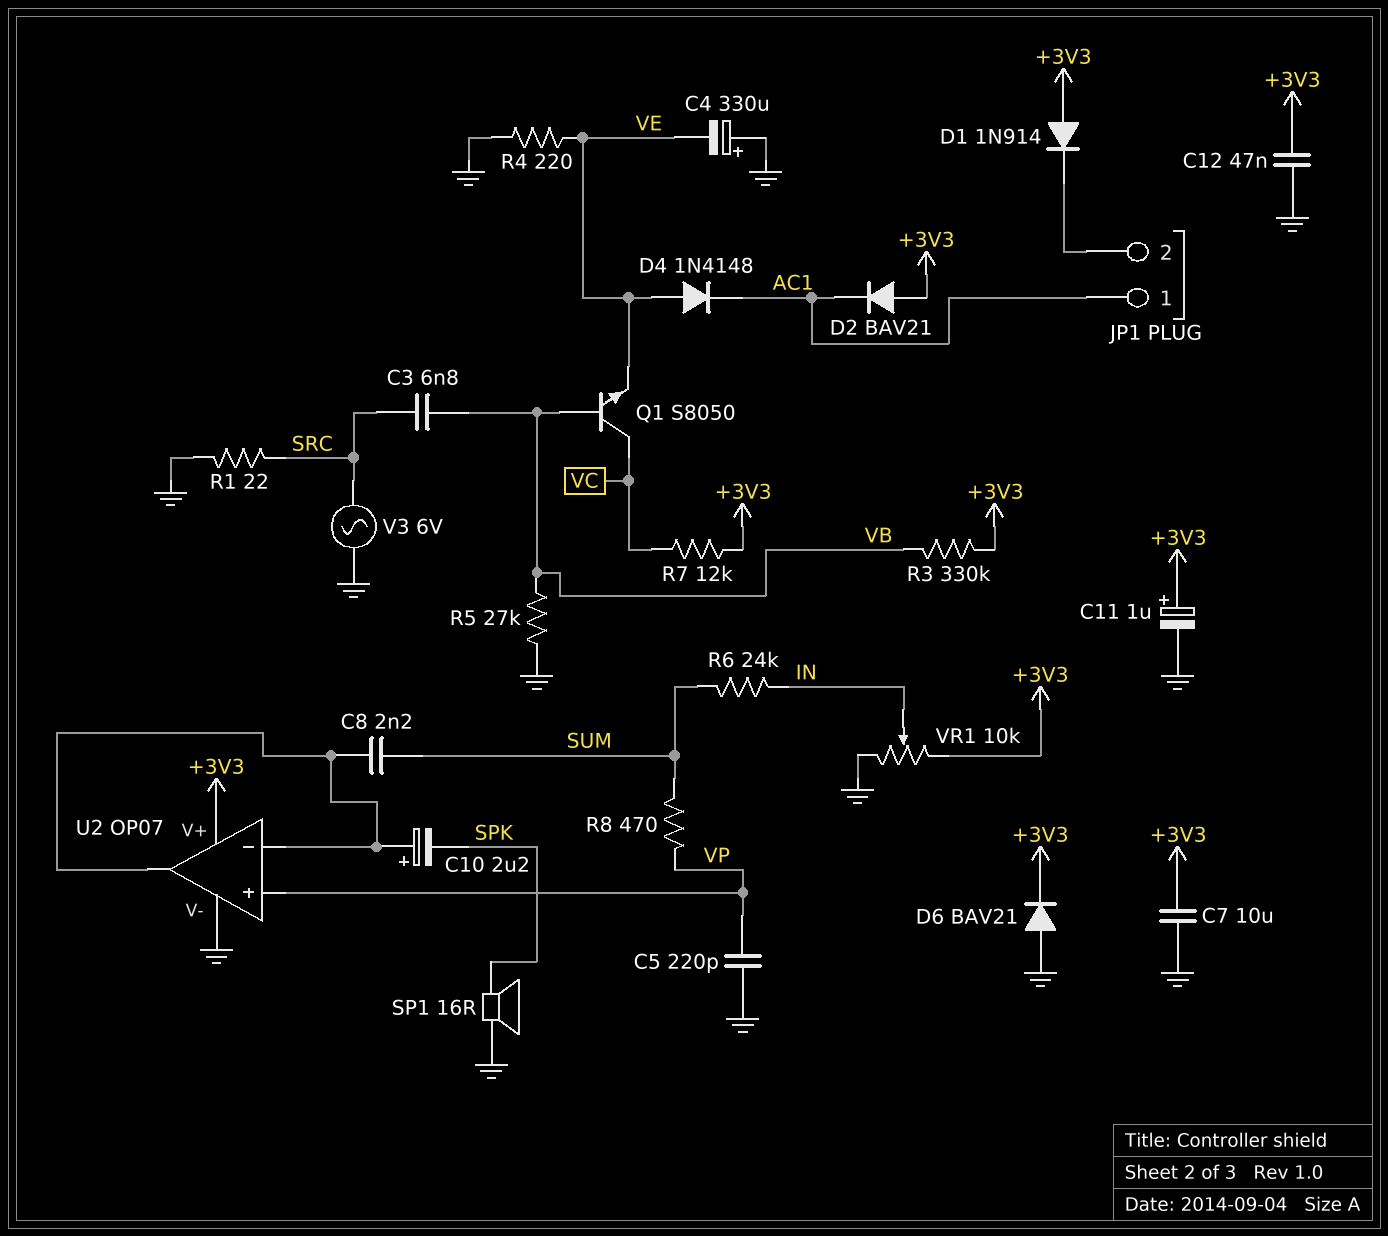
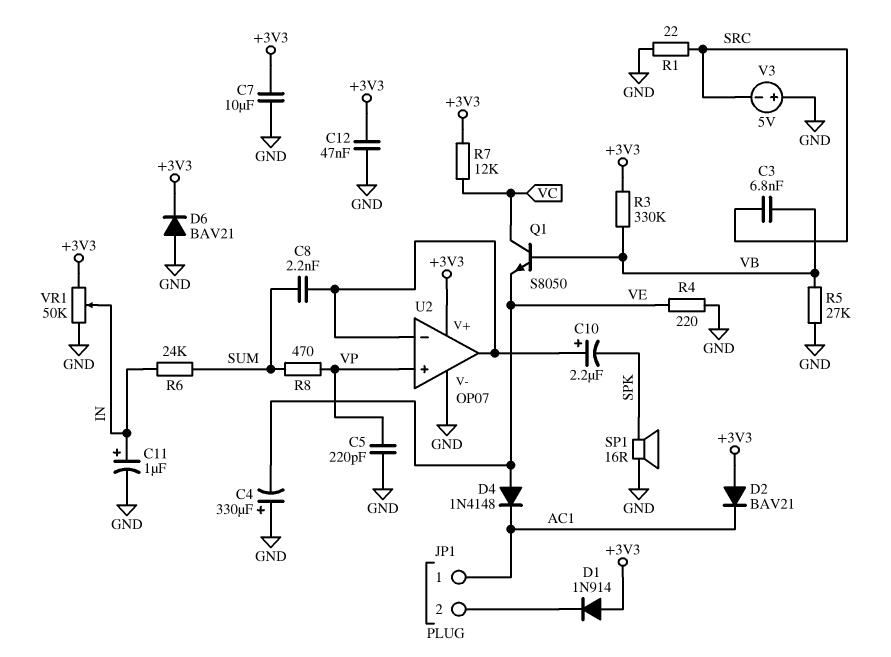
C11: 1uF (plus +3V3, minus GND) -> 1uF (plus IN, minus GND)
V3: AC 6V (GND, SRC) -> 5V (plus GND, minus SRC)
VR1: 10k (+3V3, GND, wiper IN) -> 50k (+3V3, GND, wiper IN)

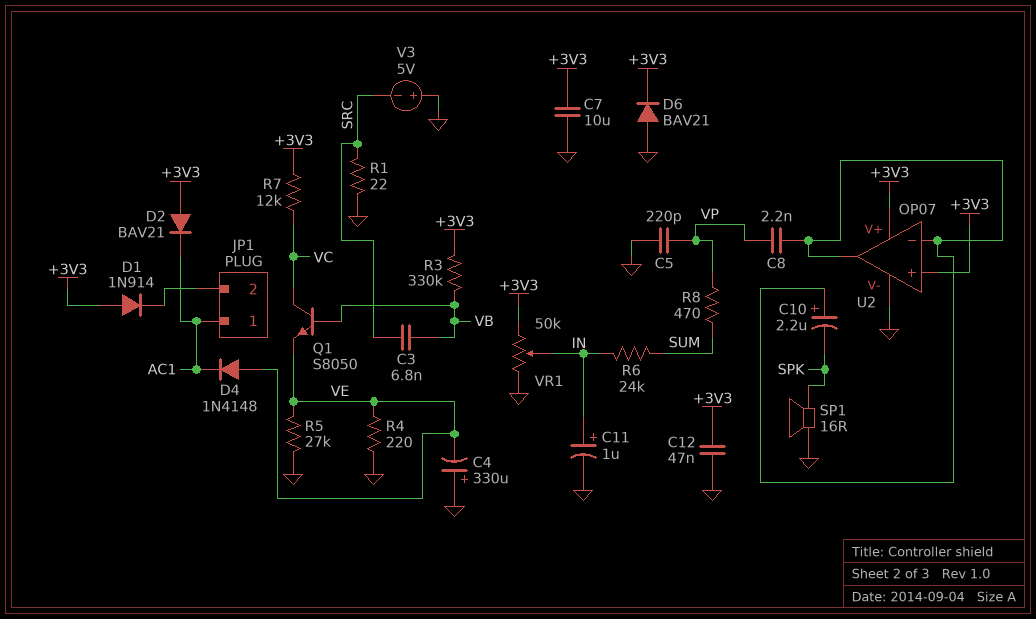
C8: 2.2nF (SUM, U2/in-) -> 2.2nF (U2/in-, VP)
R5: 27k (GND, VB) -> 27k (GND, VE)
U2 pin in+: VP -> +3V3

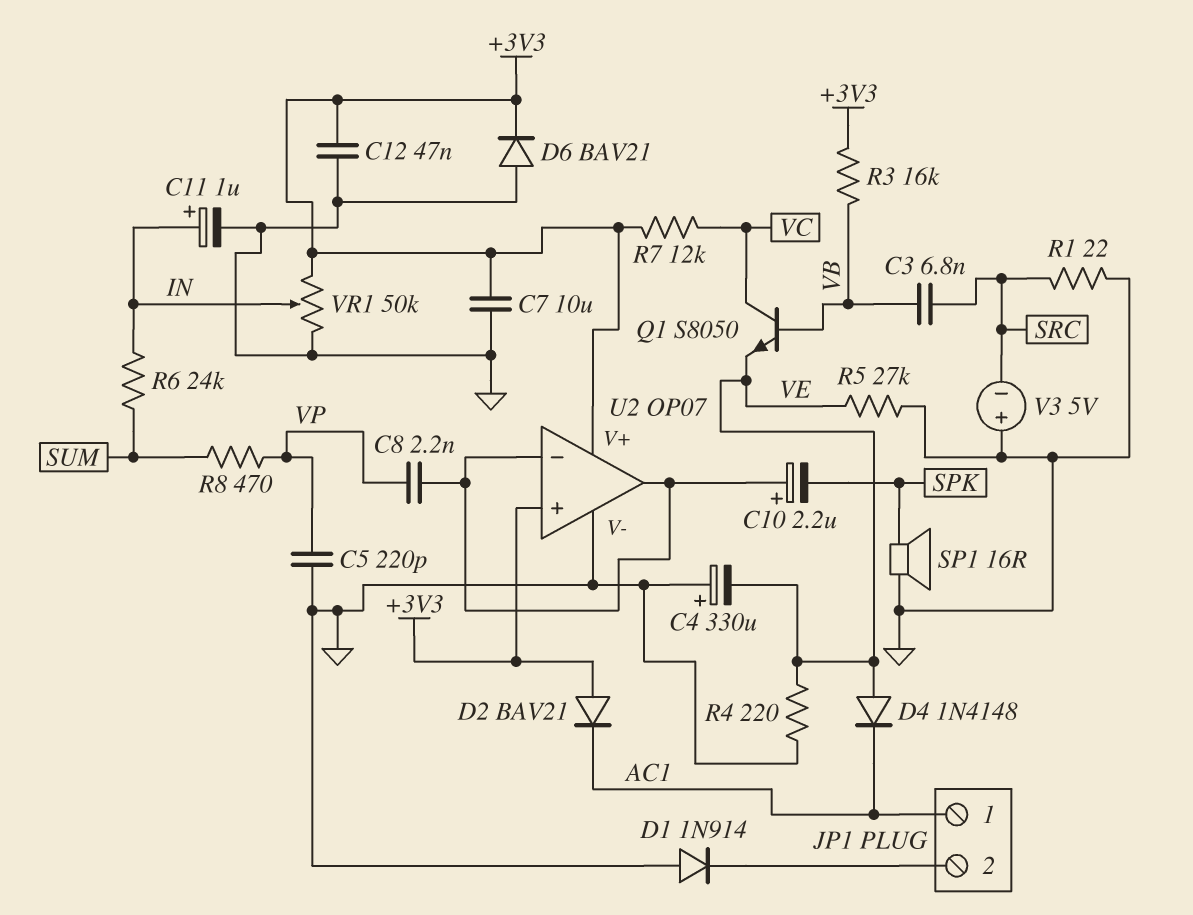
D1: diode 1N914 (A +3V3, K JP1/2) -> diode 1N914 (A GND, K JP1/2)
R3: 330k (+3V3, VB) -> 16k (+3V3, VB)

